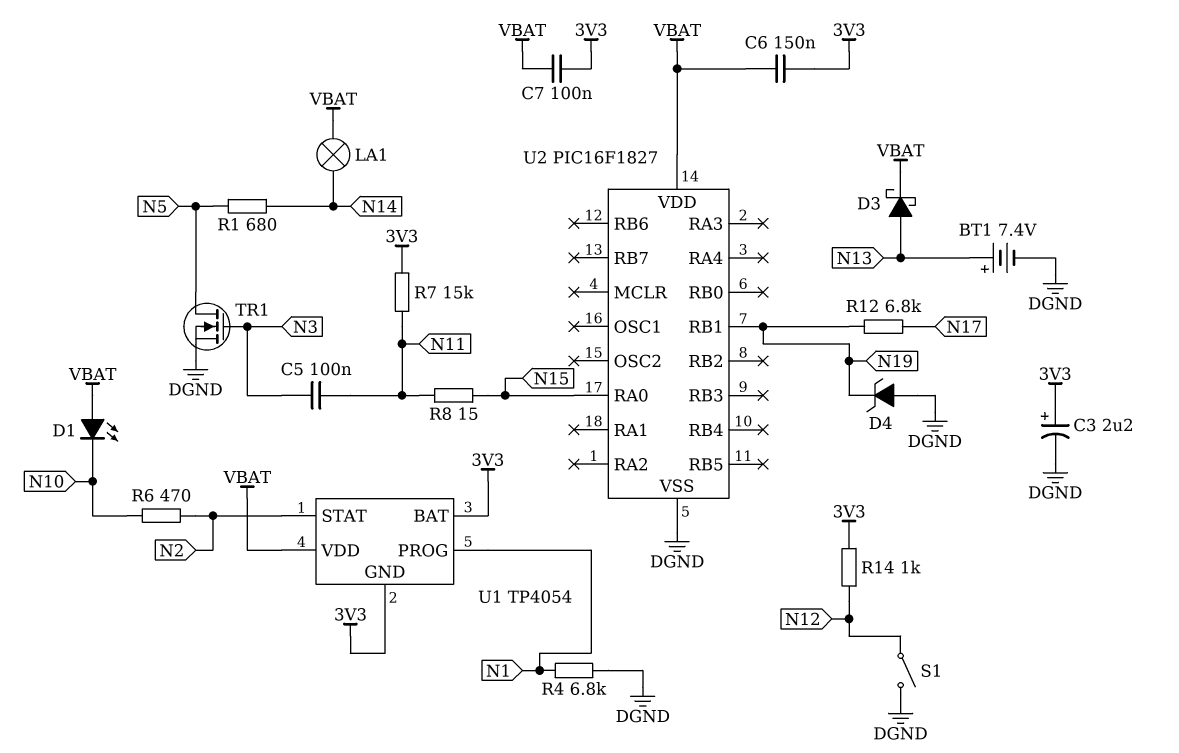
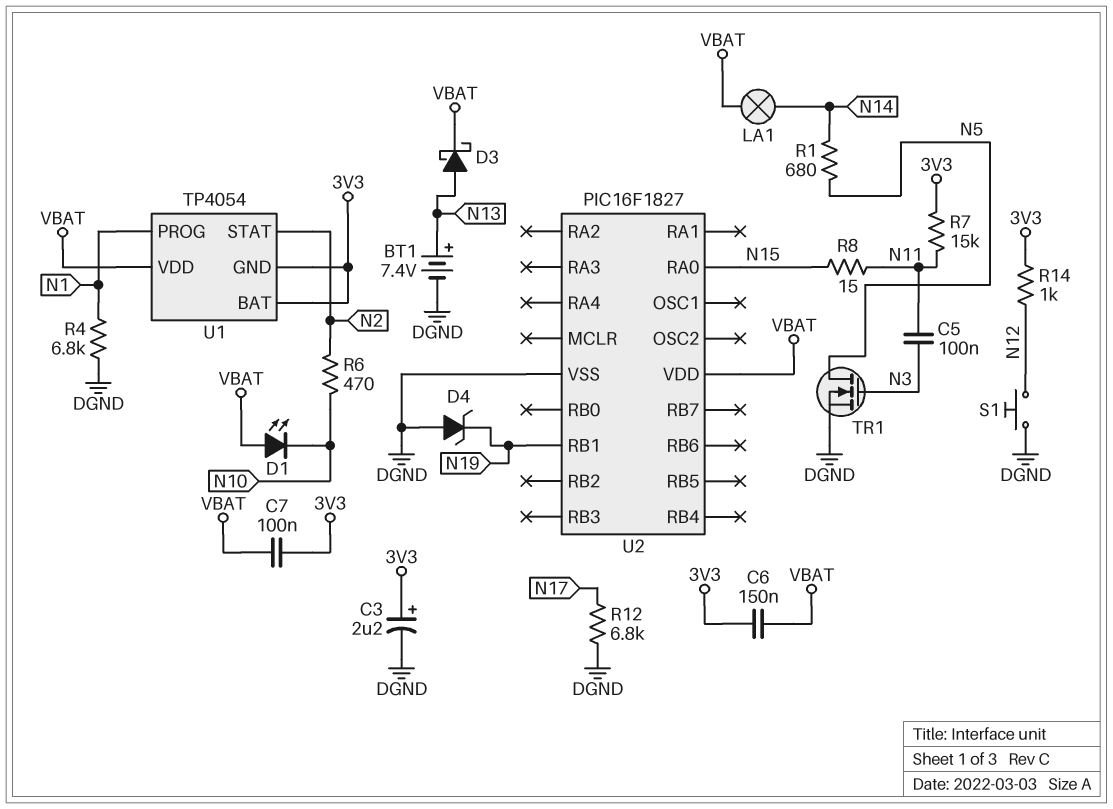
R12: 6.8k (N17, N19) -> 6.8k (DGND, N17)
S1: switch (DGND, N12) -> button (DGND, N12)

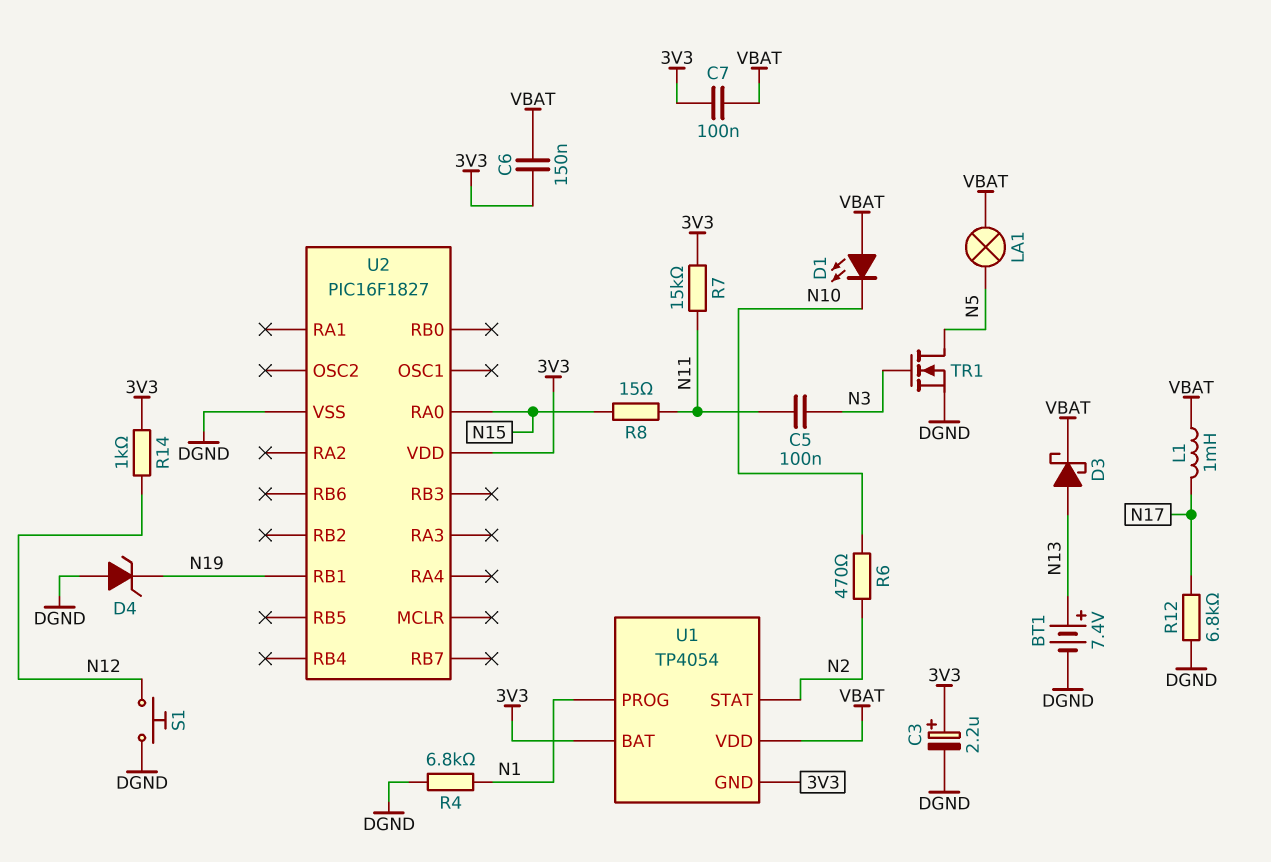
L1: none -> 1mH (N17, VBAT)
LA1: lamp (N14, VBAT) -> lamp (N5, VBAT)
R1: 680 (N5, N14) -> none
U2 pin VDD: VBAT -> 3V3

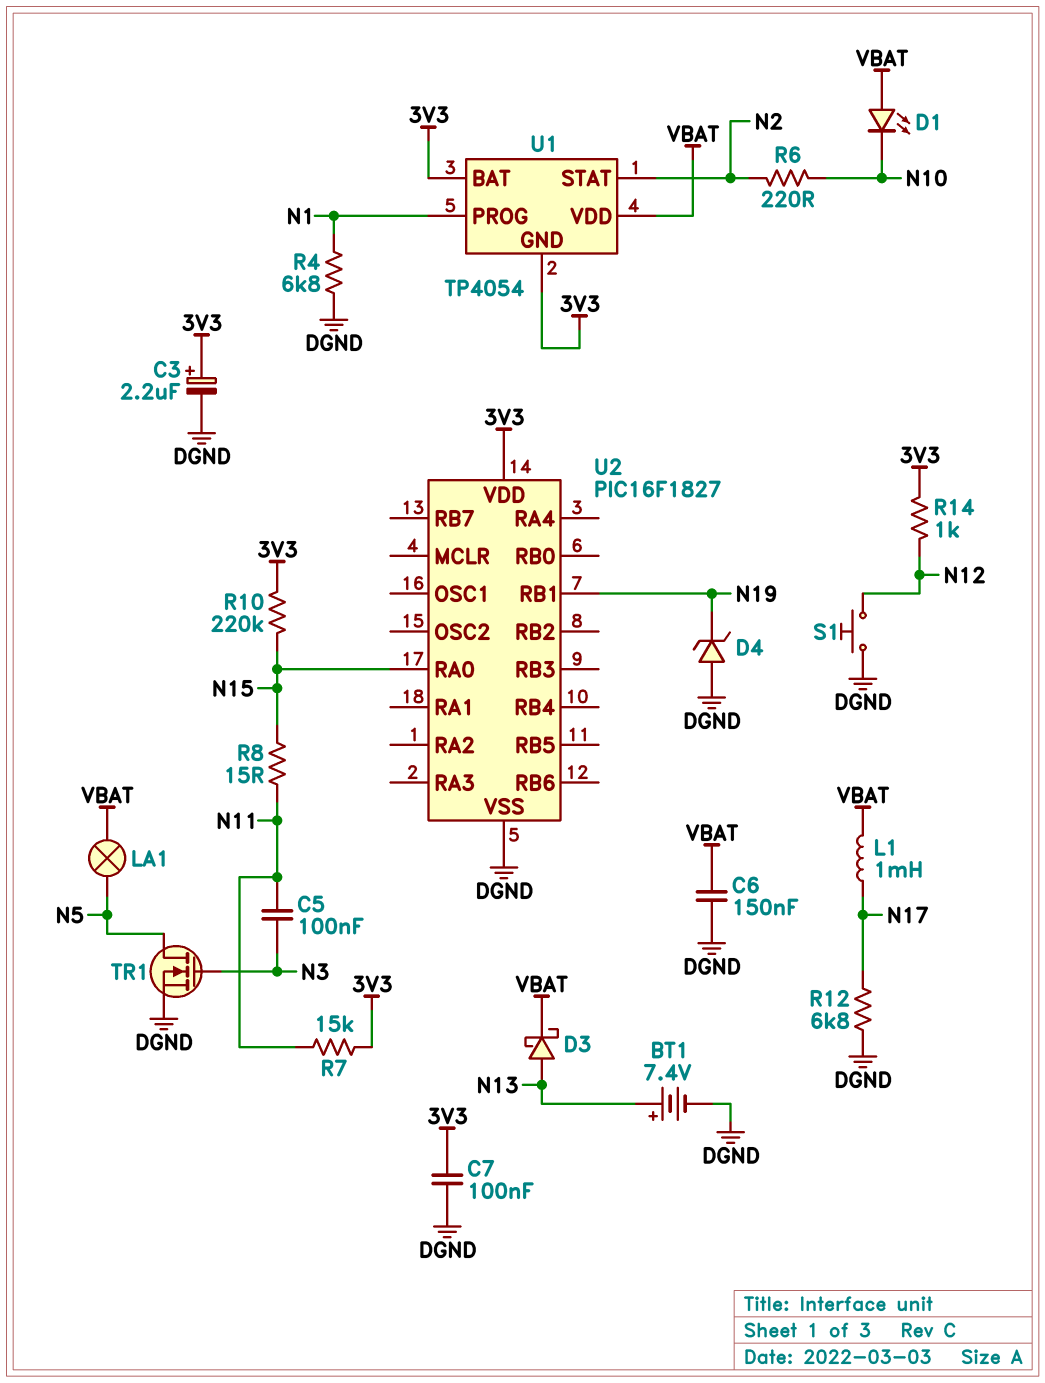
C6: 150nF (3V3, VBAT) -> 150nF (DGND, VBAT)
C7: 100nF (3V3, VBAT) -> 100nF (3V3, DGND)
R6: 470 (N2, N10) -> 220 (N2, N10)
R10: none -> 220k (3V3, N15)

